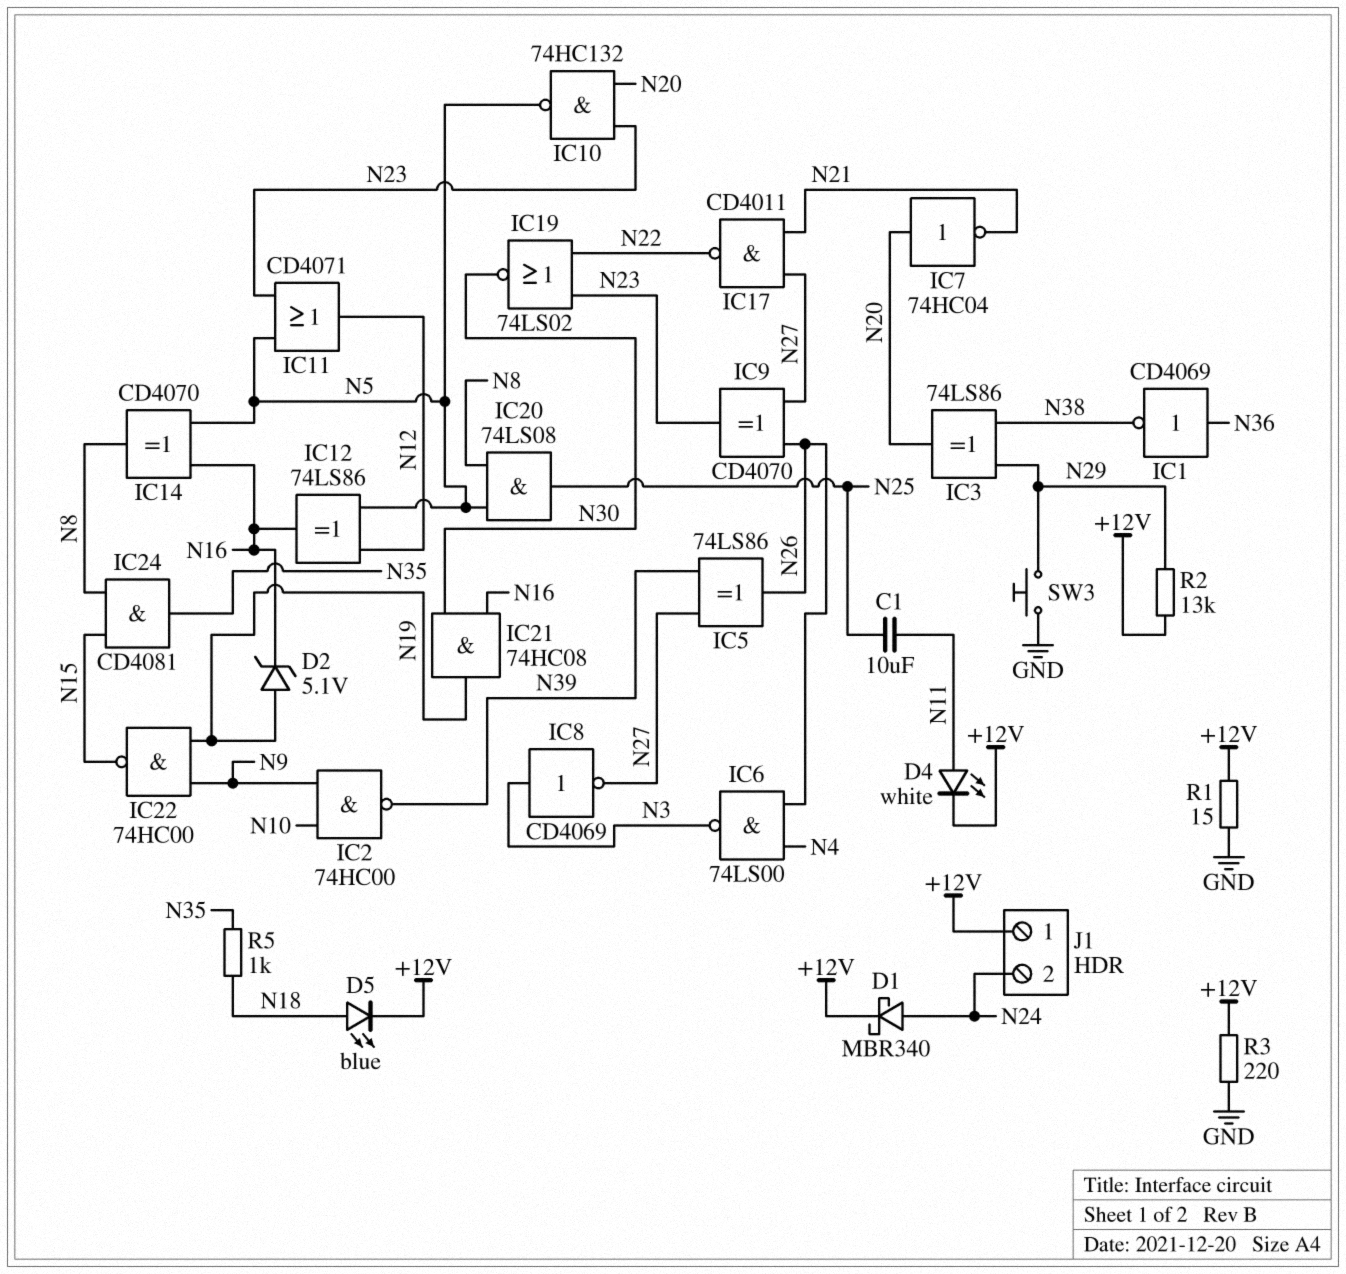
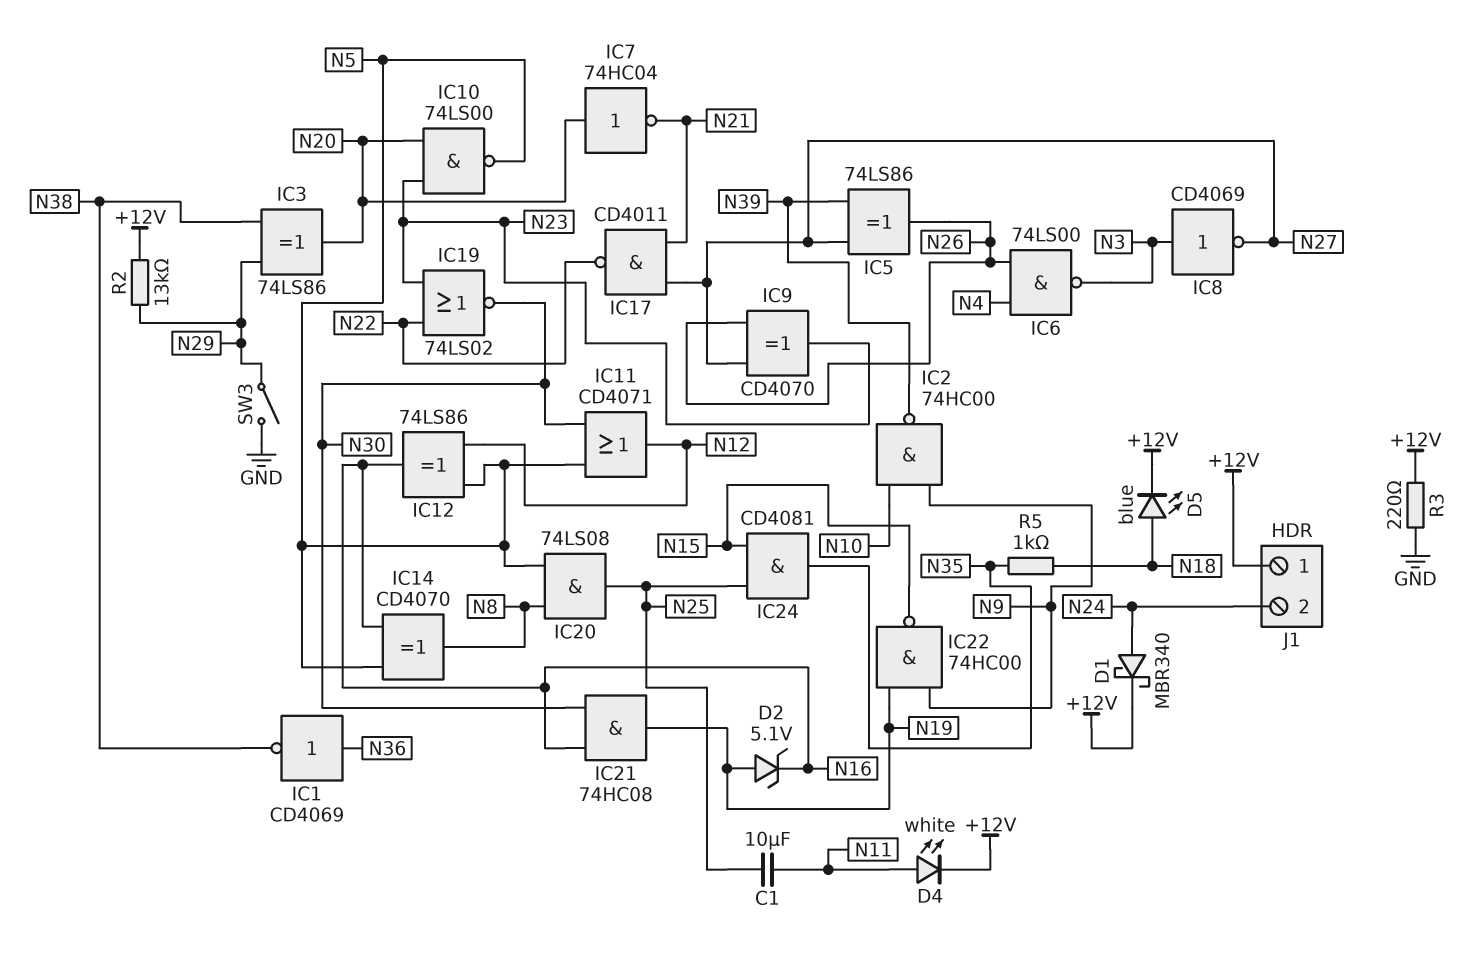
IC10: NAND 74HC132 (in N20, in N23, out N5) -> NAND 74LS00 (in N20, in N23, out N5)
IC11: OR CD4071 (in N5, in N23, out N12) -> OR CD4071 (in N5, in N30, out N12)
IC24: AND CD4081 (in N8, in N15, out N35) -> AND CD4081 (in N15, in N25, out N35)
R1: 15 (+12V, GND) -> none
SW3: button (GND, N29) -> switch (GND, N29)

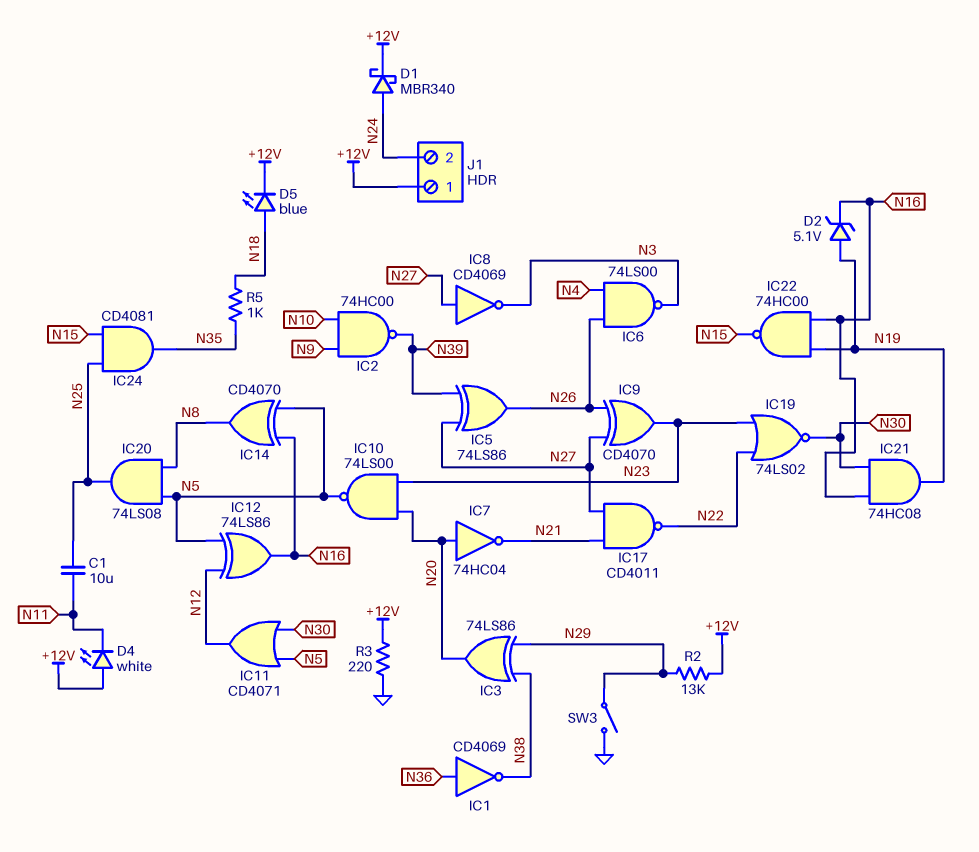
D4: LED white (A N11, K +12V) -> LED white (A +12V, K N11)
IC8: NOT CD4069 (in N3, out N27) -> NOT CD4069 (in N27, out N3)
IC22: NAND 74HC00 (in N9, in N19, out N15) -> NAND 74HC00 (in N16, in N19, out N15)

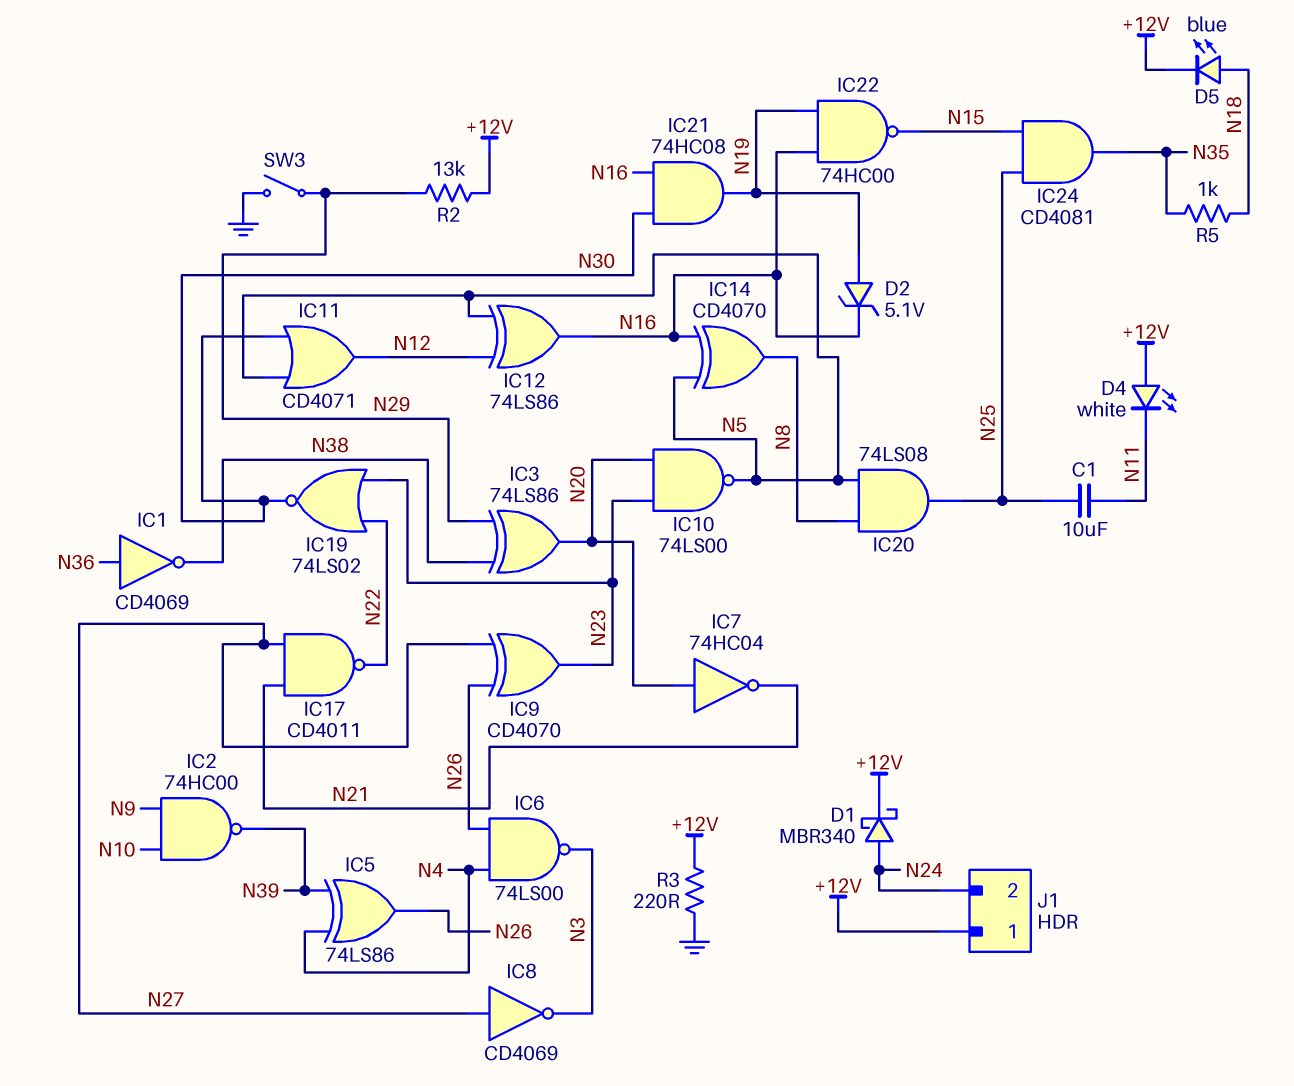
IC5: XOR 74LS86 (in N27, in N39, out N26) -> XOR 74LS86 (in N4, in N39, out N26)

